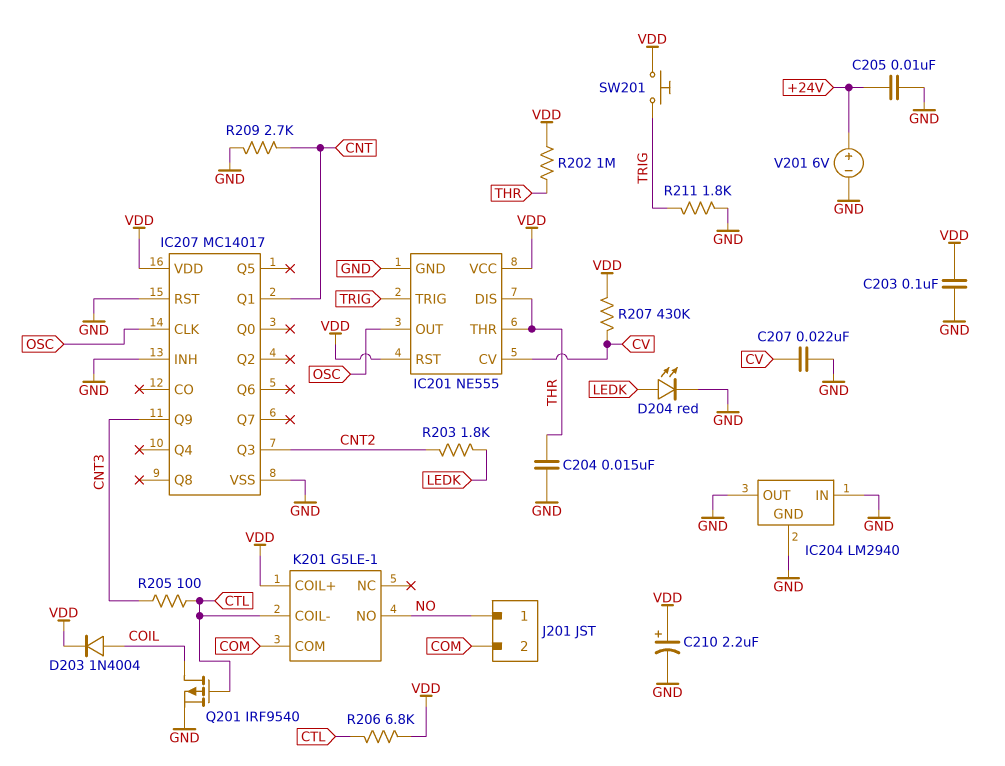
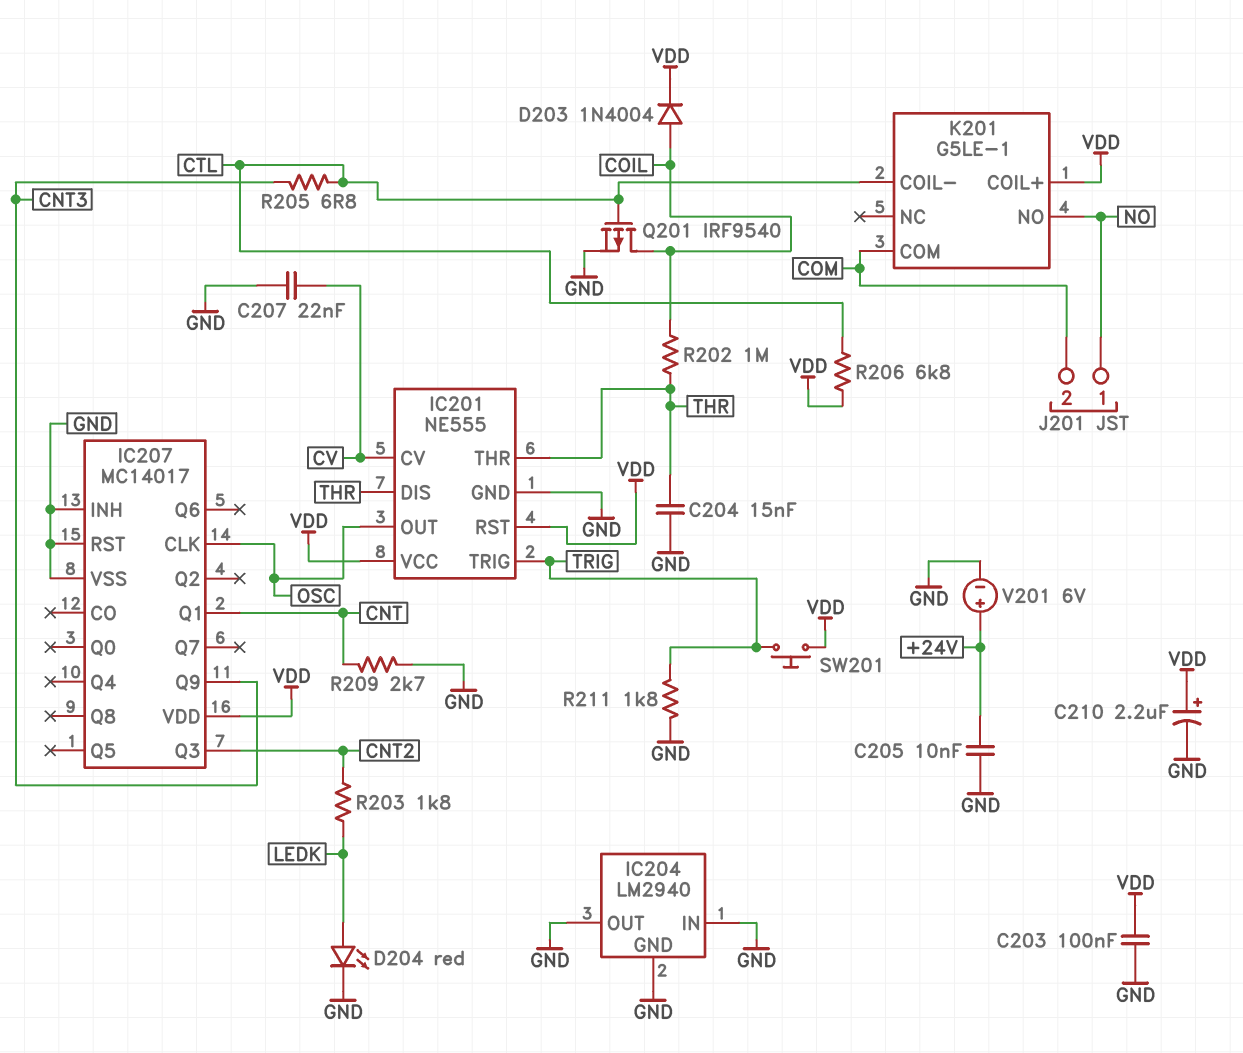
R202: 1M (THR, VDD) -> 1M (COIL, THR)
R205: 100 (CNT3, CTL) -> 6.8 (CNT3, CTL)
R207: 430k (CV, VDD) -> none

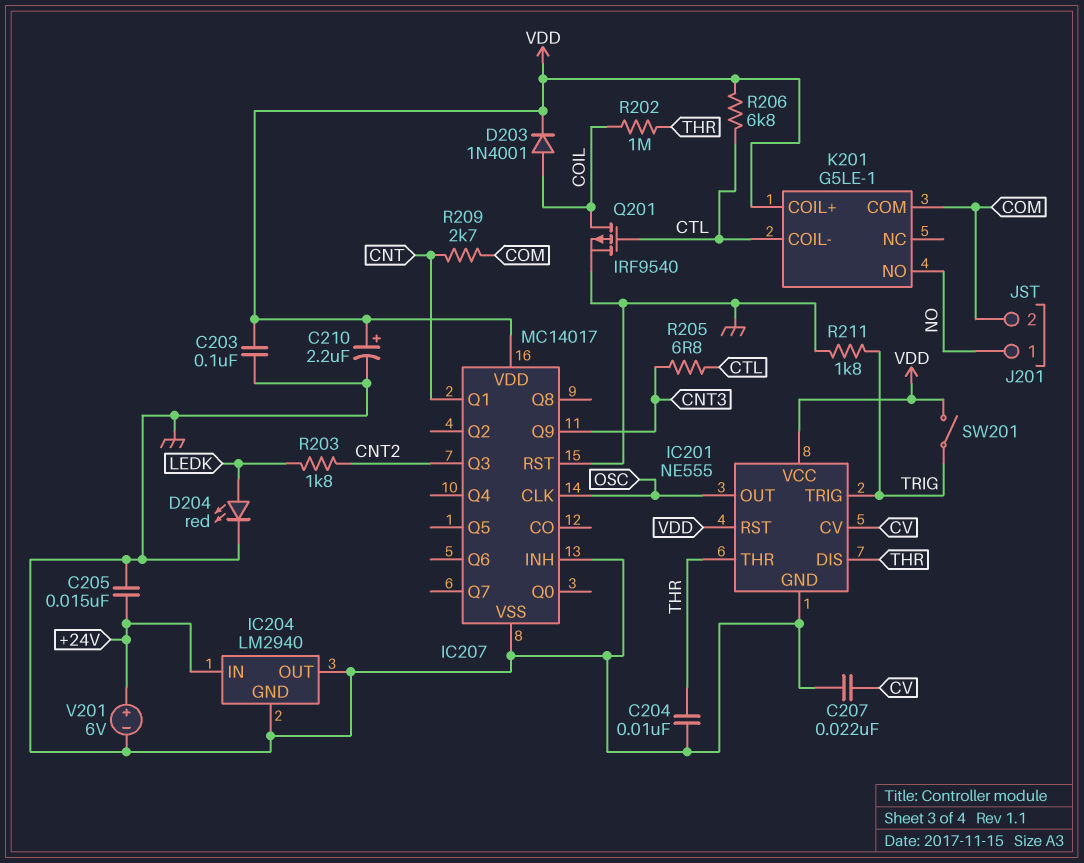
C204: 15nF (GND, THR) -> 10nF (GND, THR)
C205: 10nF (+24V, GND) -> 15nF (+24V, GND)
D203: diode 1N4004 (A COIL, K VDD) -> diode 1N4001 (A COIL, K VDD)
IC204 pin IN: GND -> +24V
R209: 2.7k (CNT, GND) -> 2.7k (CNT, COM)
SW201: button (TRIG, VDD) -> switch (TRIG, VDD)

